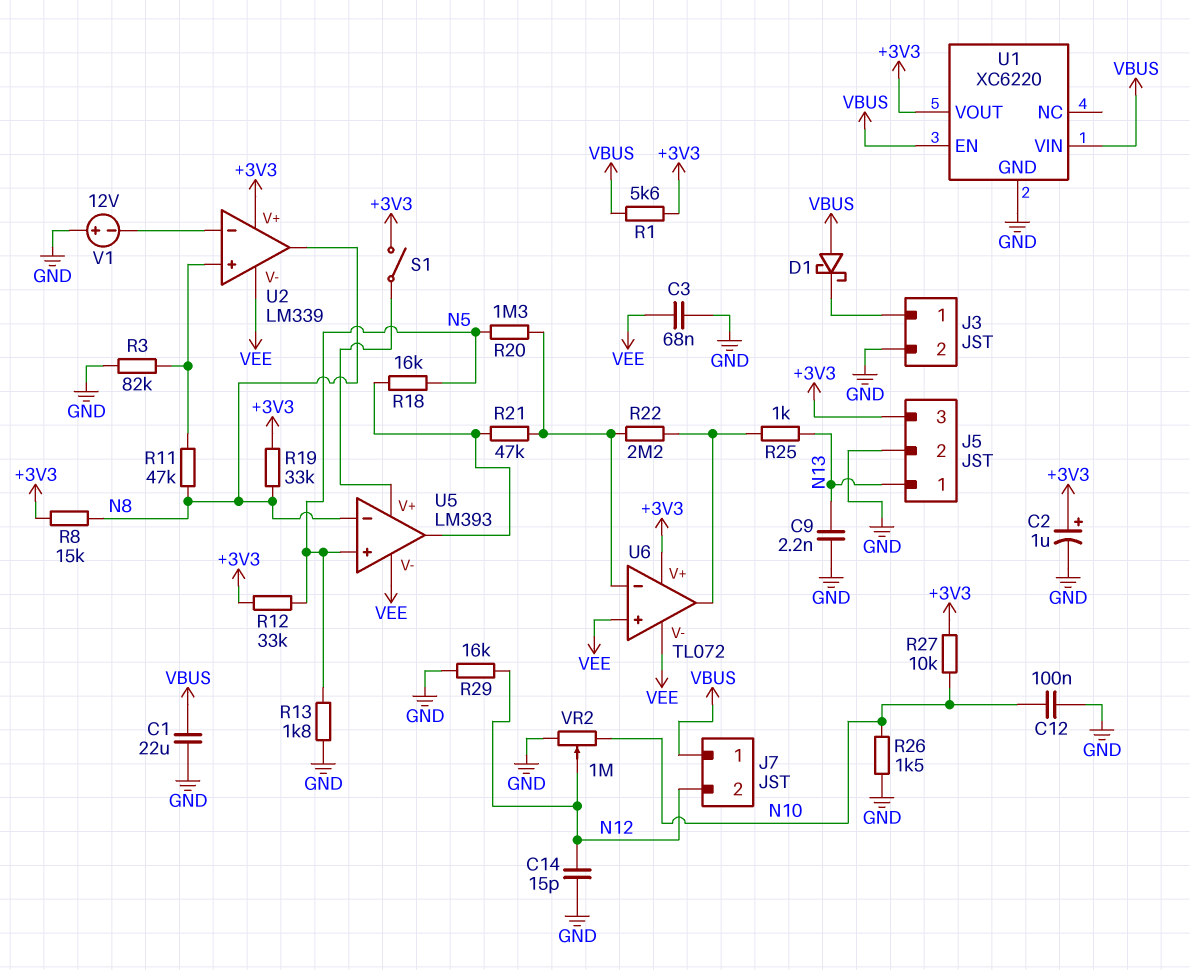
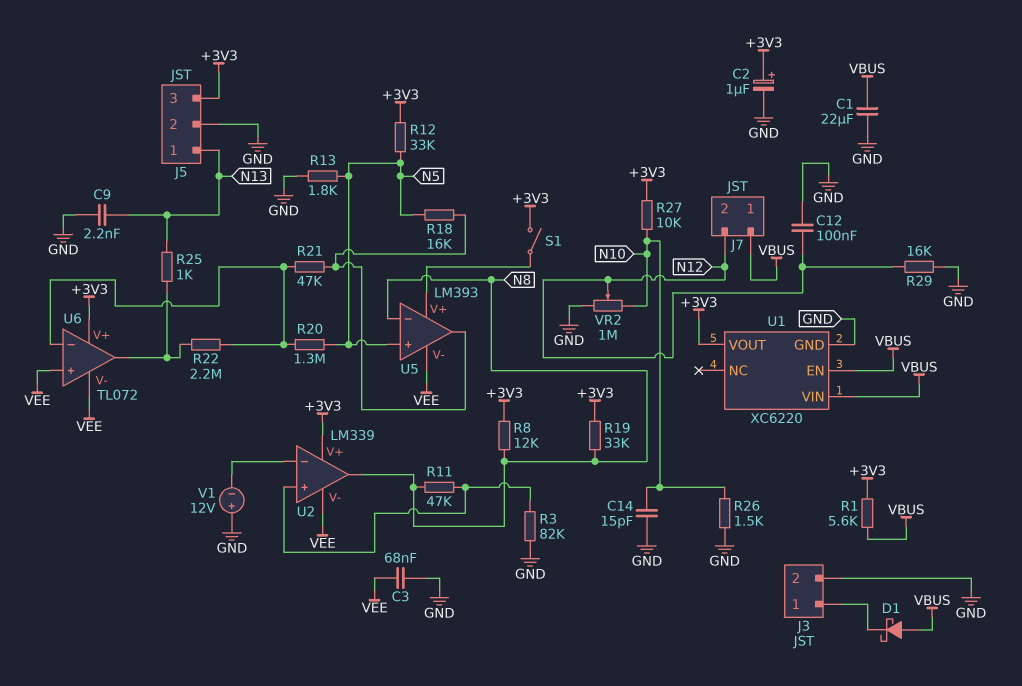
C12: 100nF (GND, N10) -> 100nF (GND, N12)
C14: 15pF (GND, N12) -> 15pF (GND, N10)
R8: 15k (+3V3, N8) -> 12k (+3V3, N8)

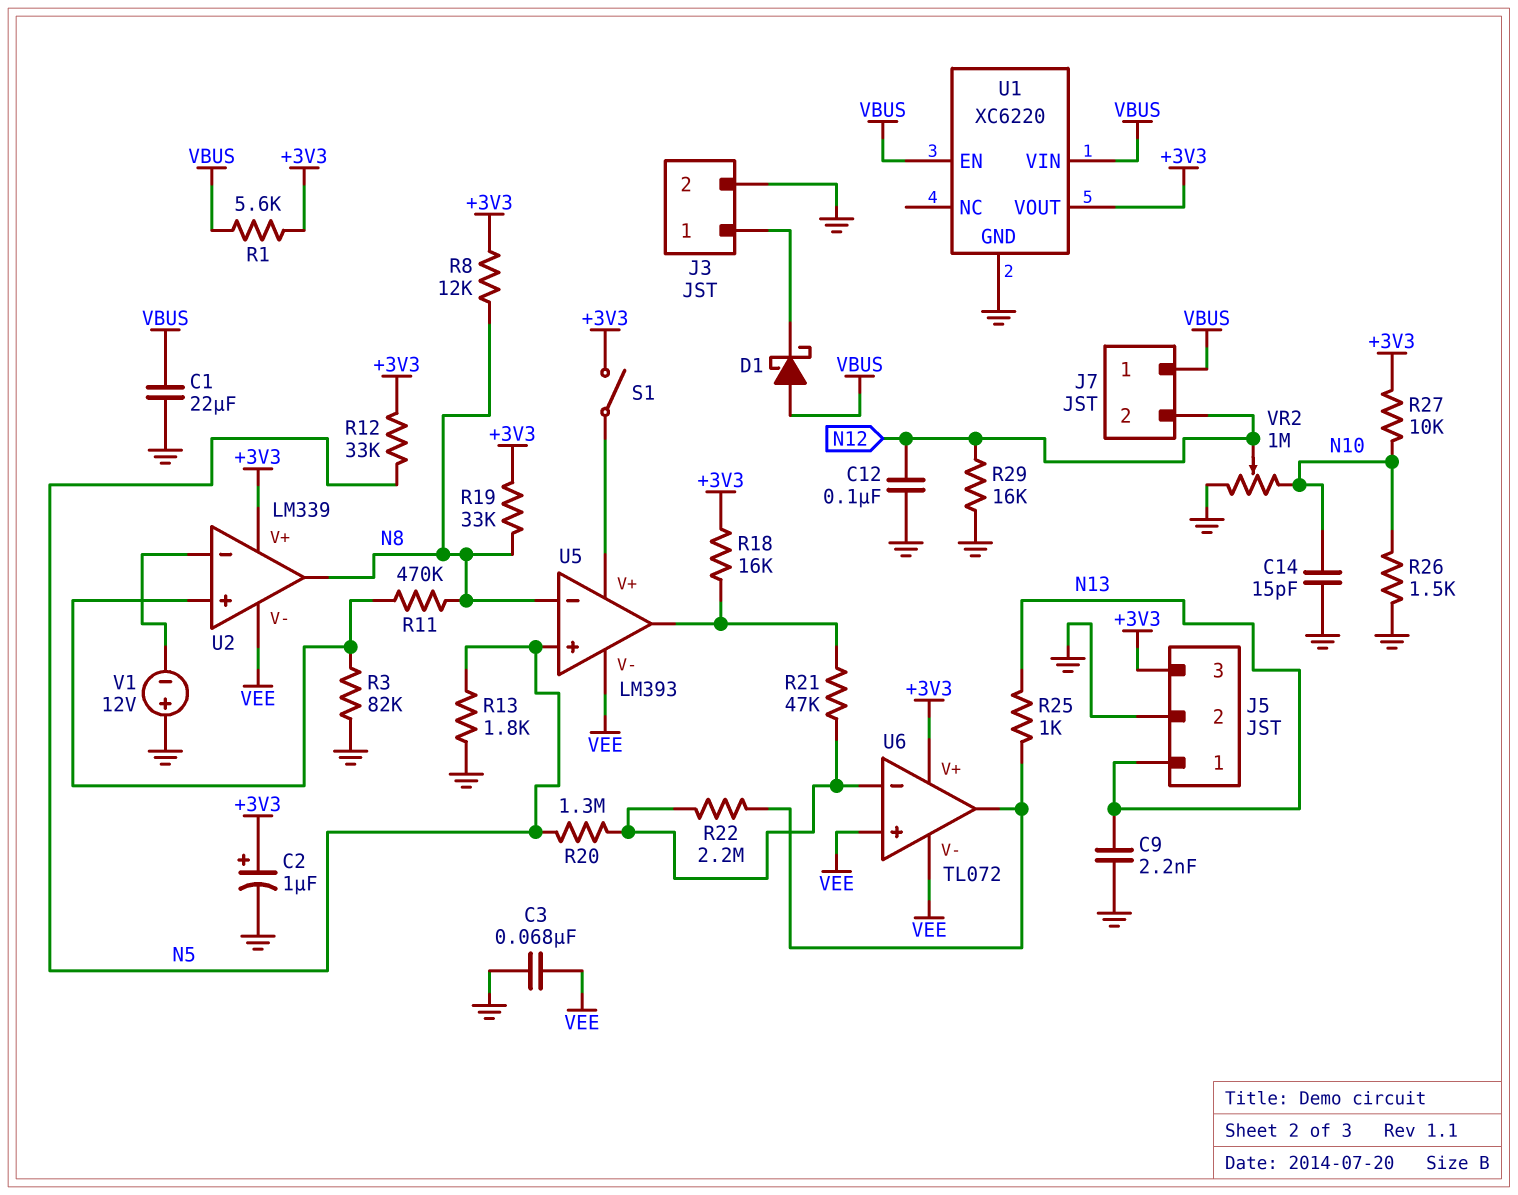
R11: 47k (N8, U2/in+) -> 470k (N8, U2/in+)
R18: 16k (N5, U5/out) -> 16k (+3V3, U5/out)

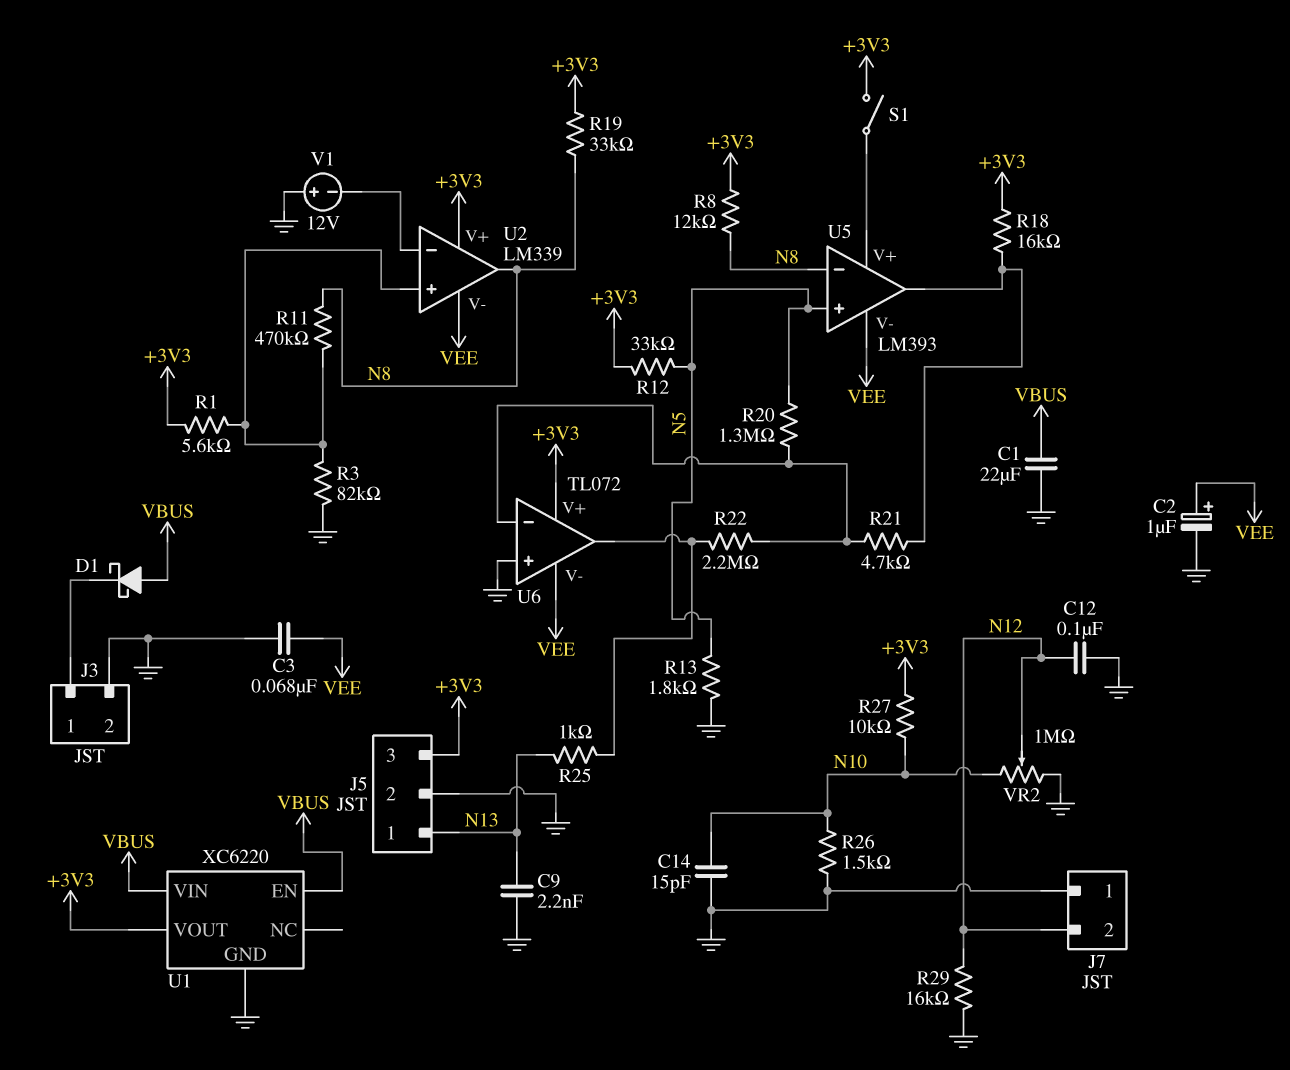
C2: 1uF (plus +3V3, minus GND) -> 1uF (plus VEE, minus GND)
J7 pin 1: VBUS -> GND
R1: 5.6k (+3V3, VBUS) -> 5.6k (+3V3, U2/in+)
R21: 47k (U5/out, U6/in-) -> 4.7k (U5/out, U6/in-)
U6 pin in+: VEE -> GND

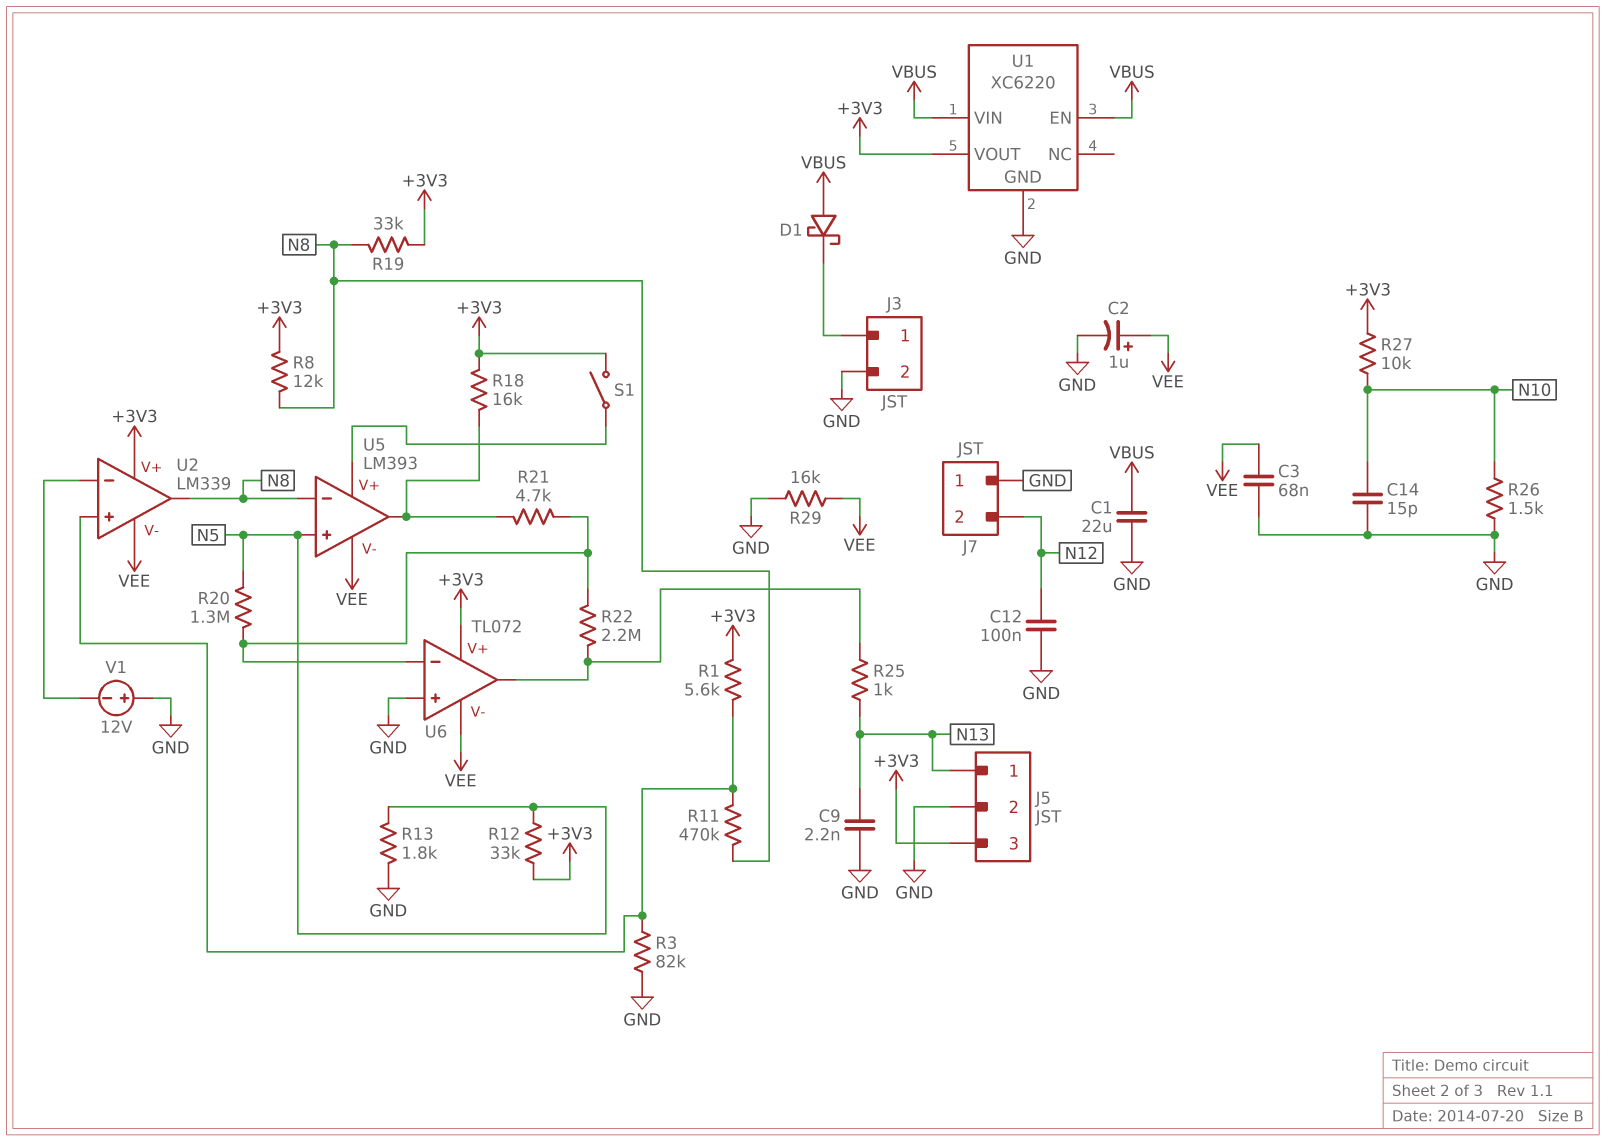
R29: 16k (GND, N12) -> 16k (GND, VEE)
VR2: 1M (GND, N10, wiper N12) -> none

